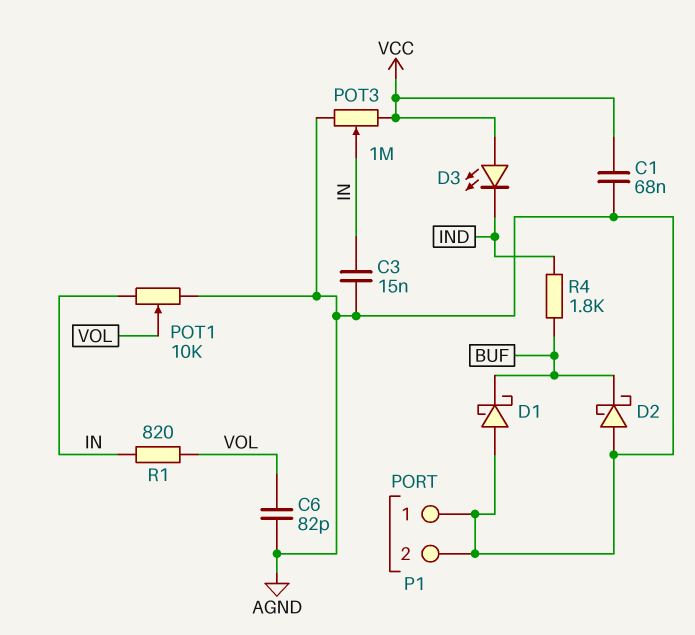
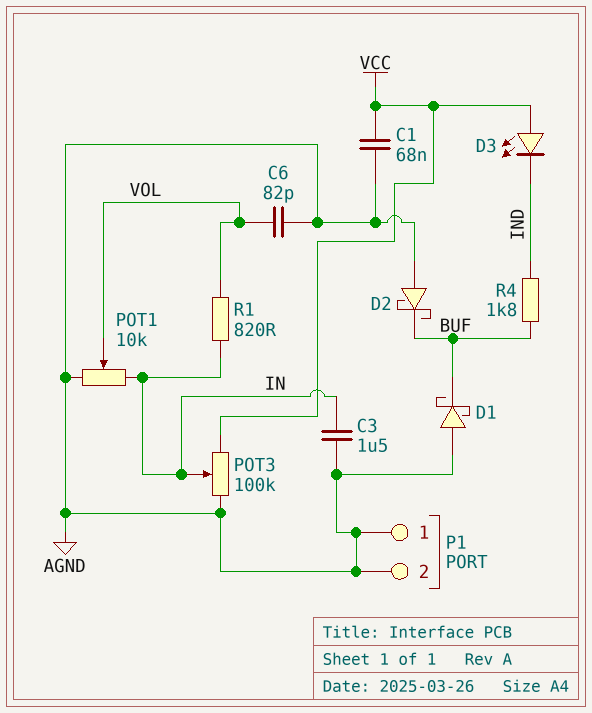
C3: 15nF (AGND, IN) -> 1.5uF (AGND, IN)
POT3: 1M (AGND, VCC, wiper IN) -> 100k (AGND, VCC, wiper IN)

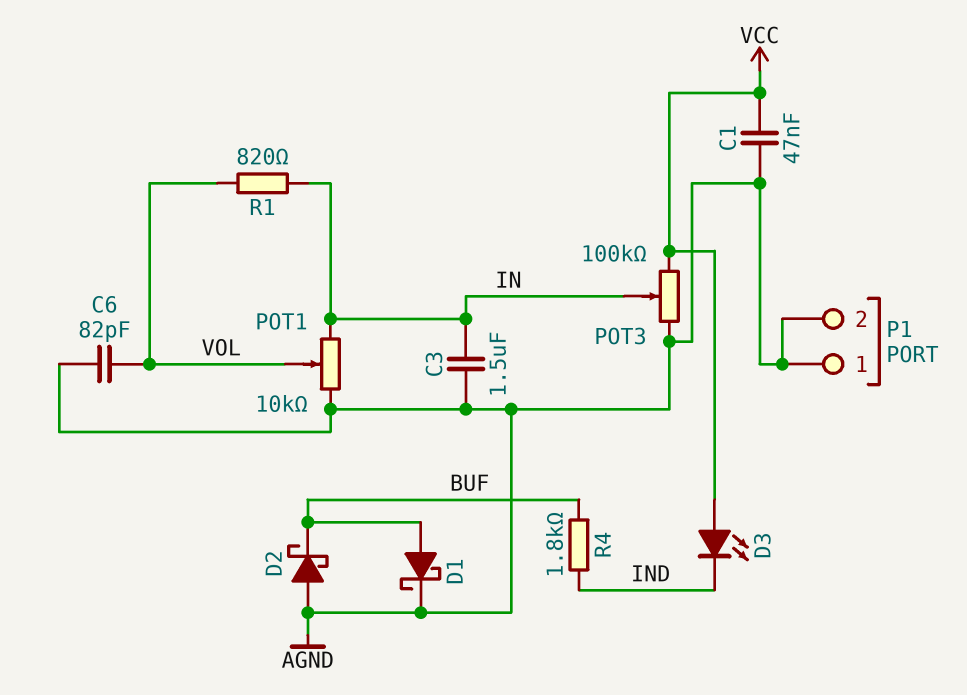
C1: 68nF (AGND, VCC) -> 47nF (AGND, VCC)
D1: schottky (A AGND, K BUF) -> schottky (A BUF, K AGND)

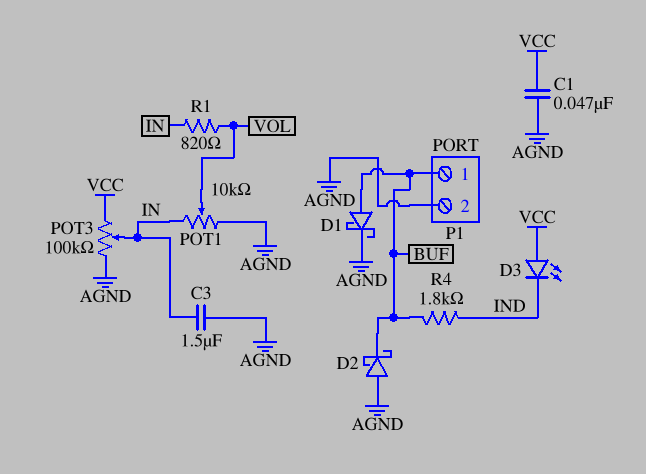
C6: 82pF (AGND, VOL) -> none
P1 pin 1: AGND -> BUF

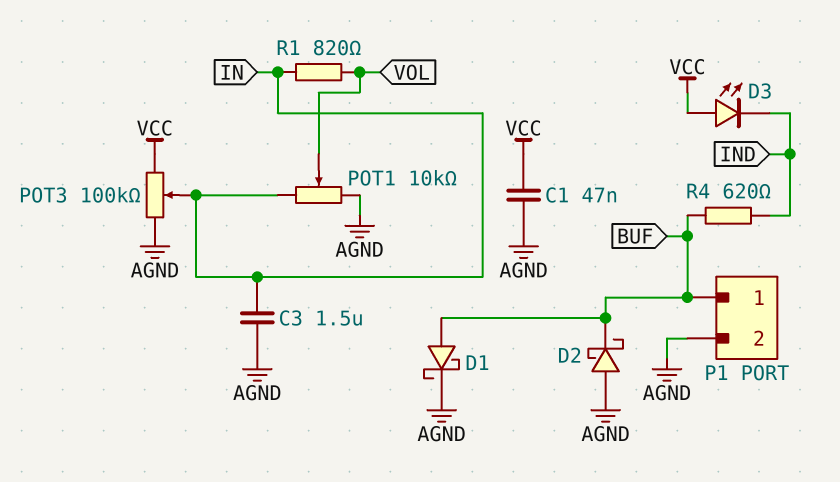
R4: 1.8k (BUF, IND) -> 620 (BUF, IND)

